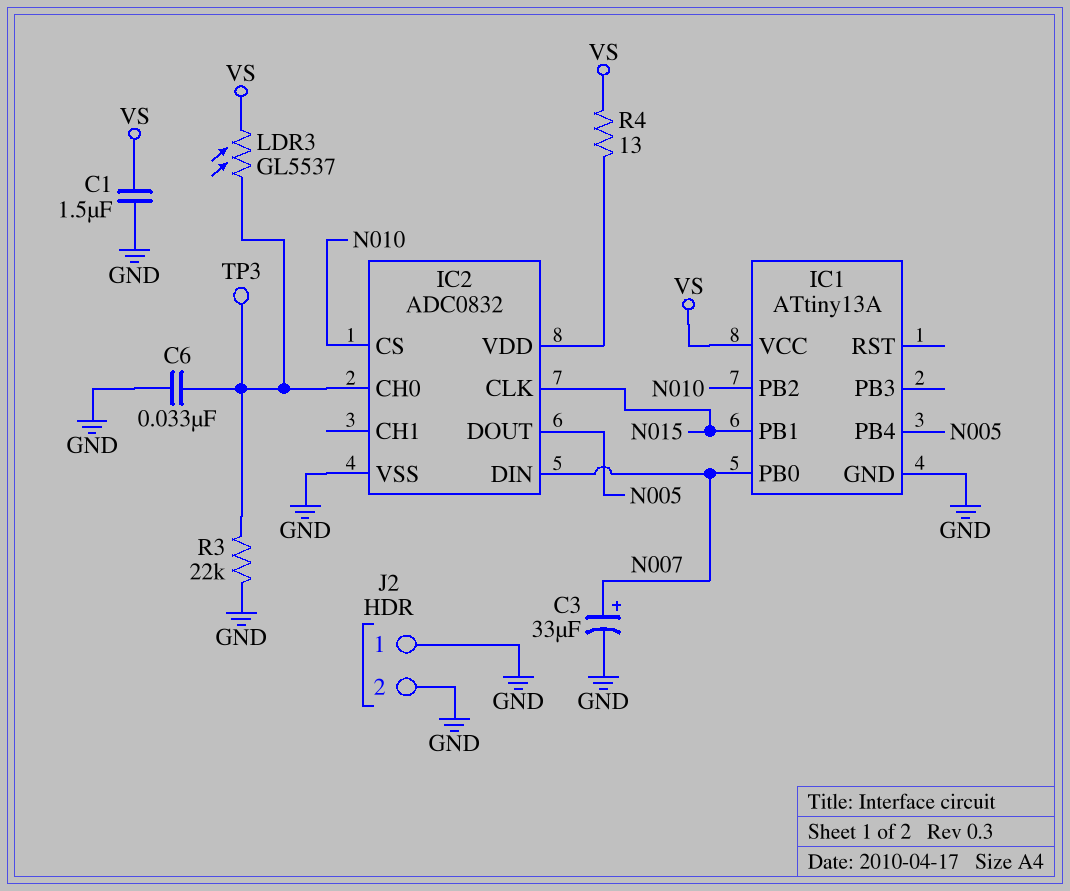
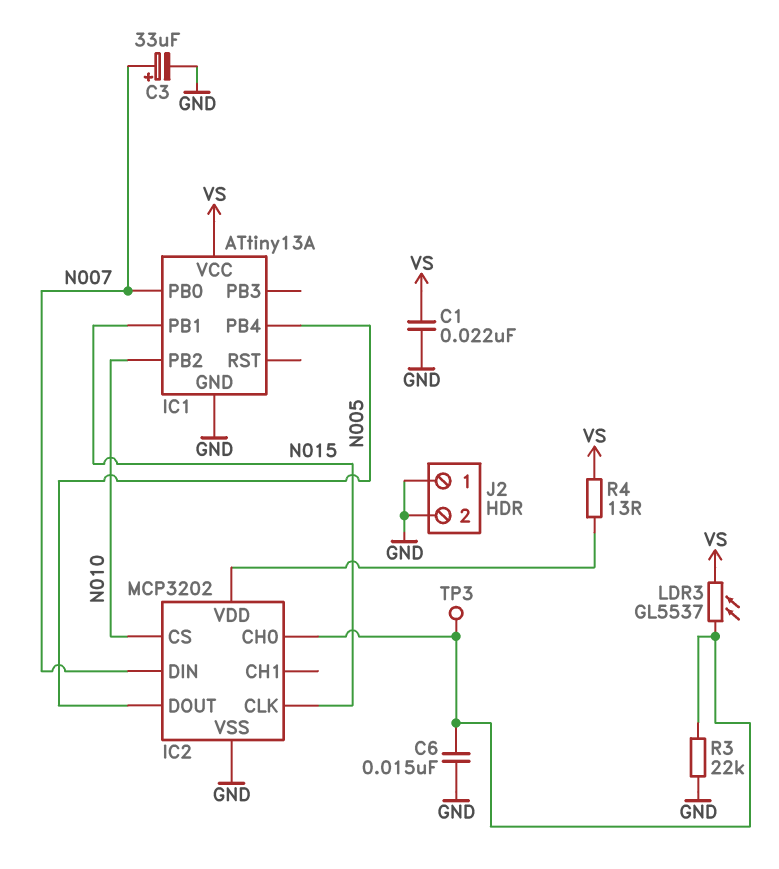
C1: 1.5uF (GND, VS) -> 22nF (GND, VS)
C6: 33nF (GND, IC2/CH0) -> 15nF (GND, IC2/CH0)
IC2: ADC0832 -> MCP3202

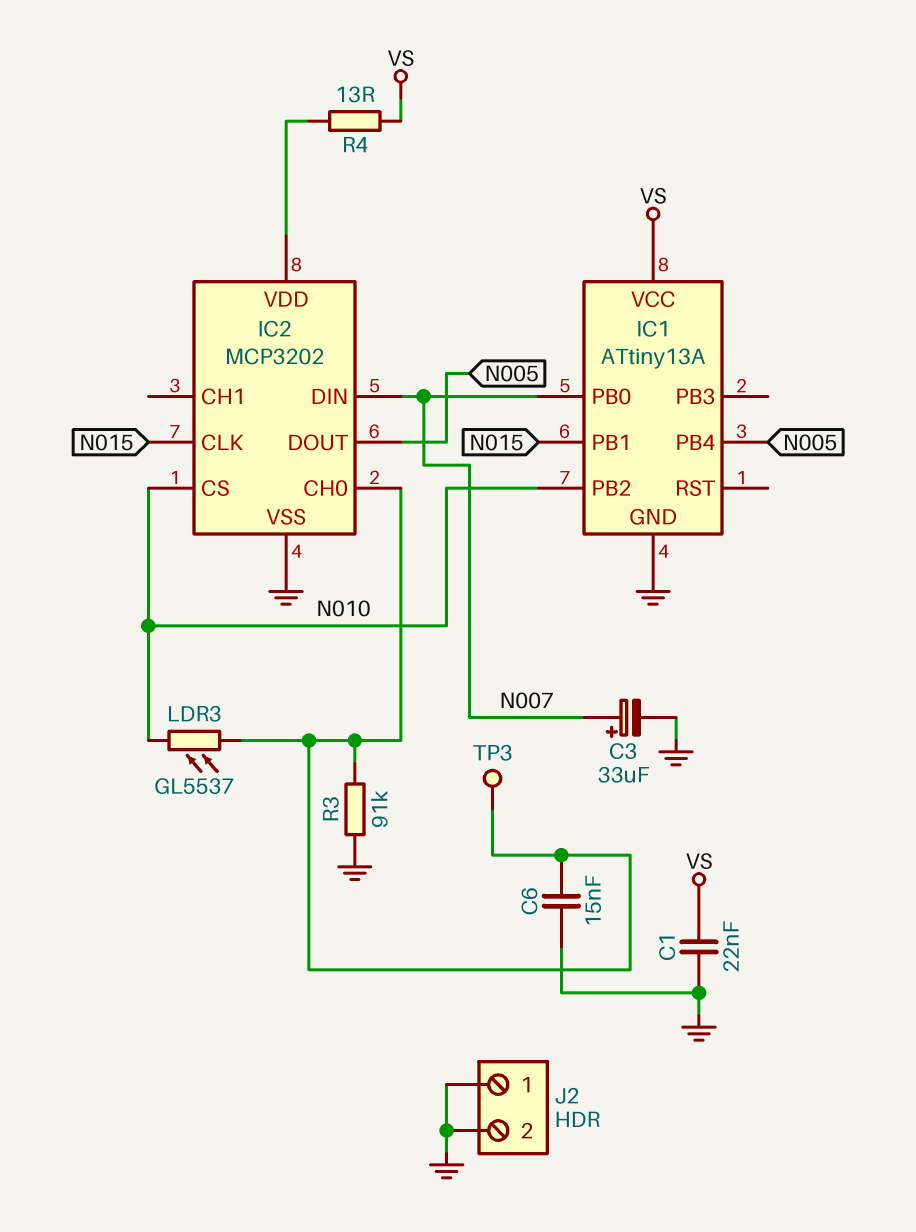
LDR3: GL5537 (IC2/CH0, VS) -> GL5537 (IC2/CH0, N010)
R3: 22k (GND, IC2/CH0) -> 91k (GND, IC2/CH0)

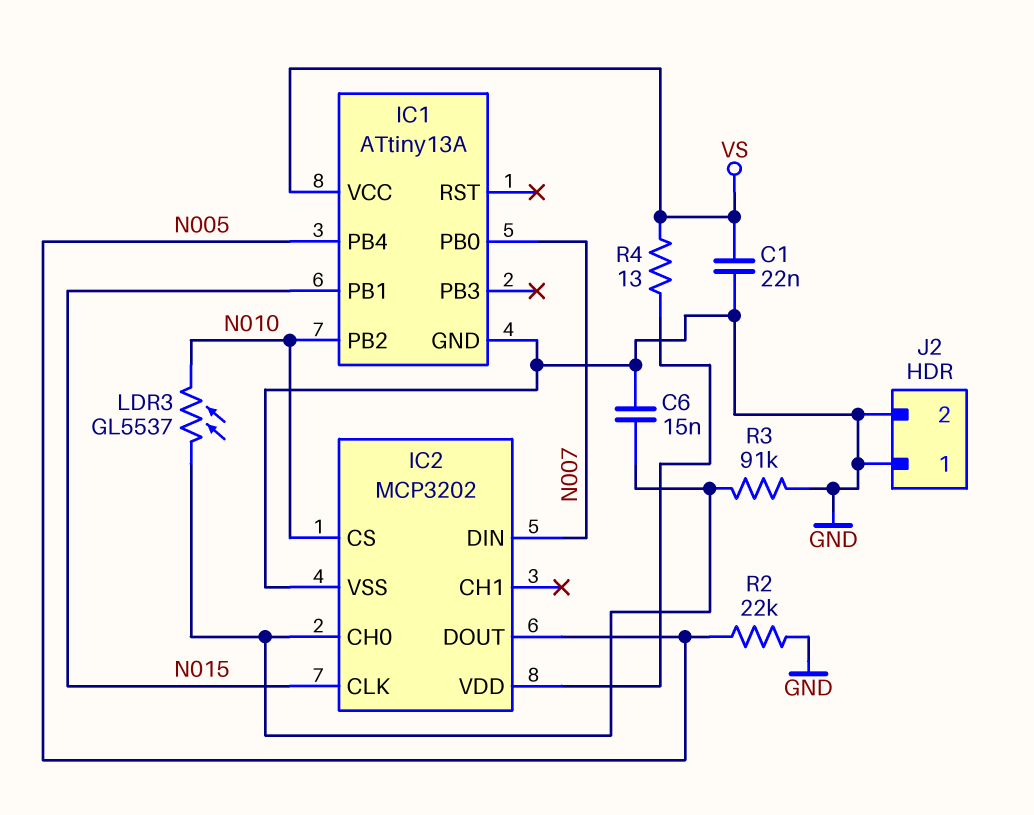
C3: 33uF (plus N007, minus GND) -> none
R2: none -> 22k (GND, N005)
TP3: test point (IC2/CH0) -> none

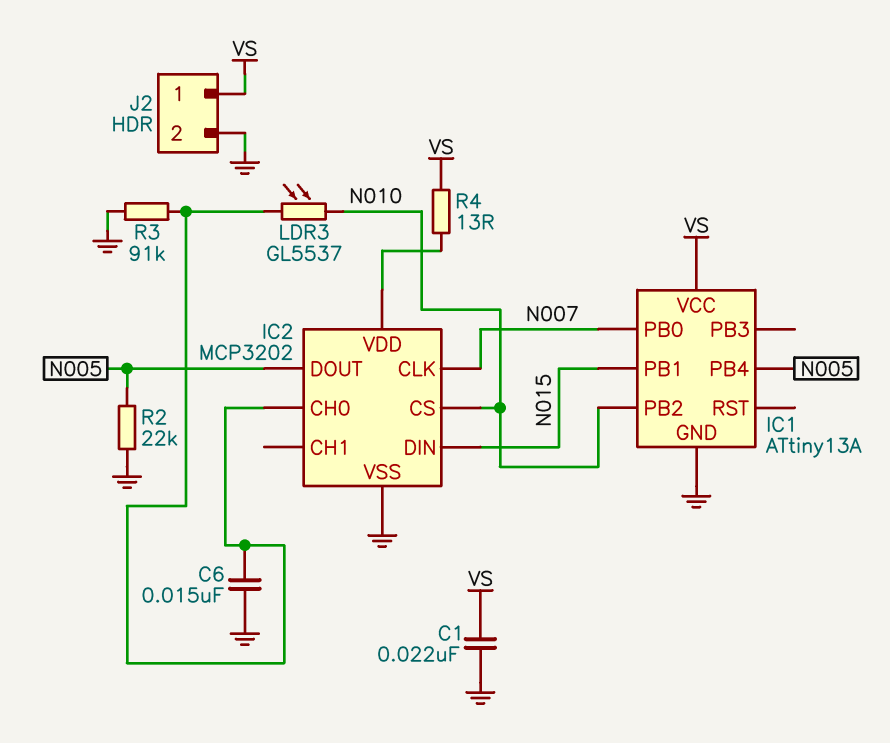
IC2 pin CLK: N015 -> N007
IC2 pin DIN: N007 -> N015
J2 pin 1: GND -> VS

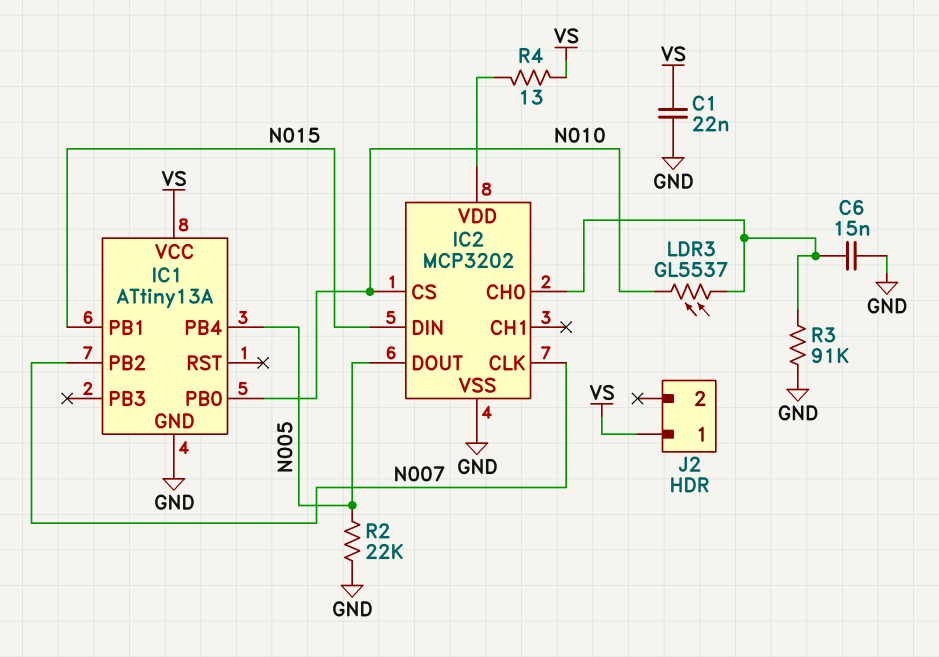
IC1 pin PB0: N007 -> N010
IC1 pin PB2: N010 -> N007
J2 pin 2: GND -> none

